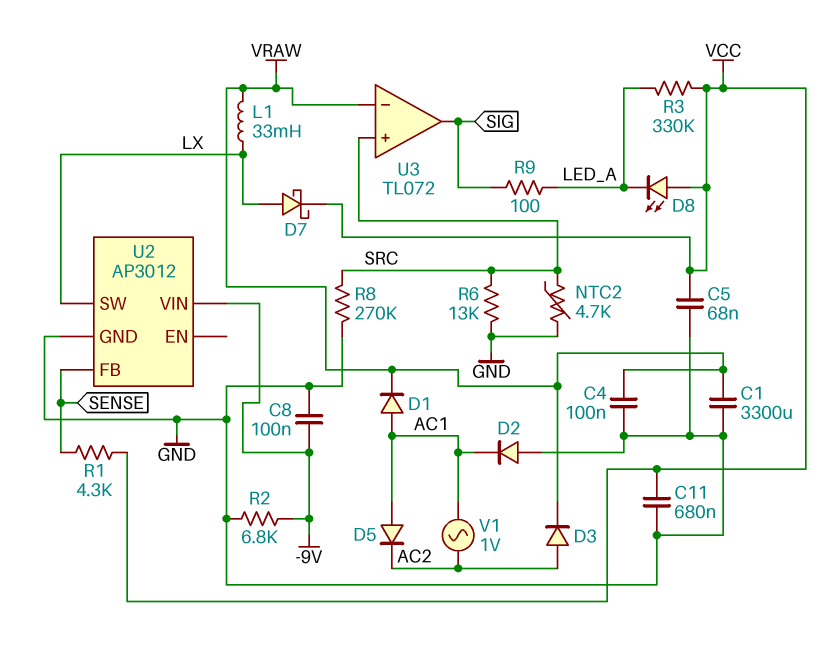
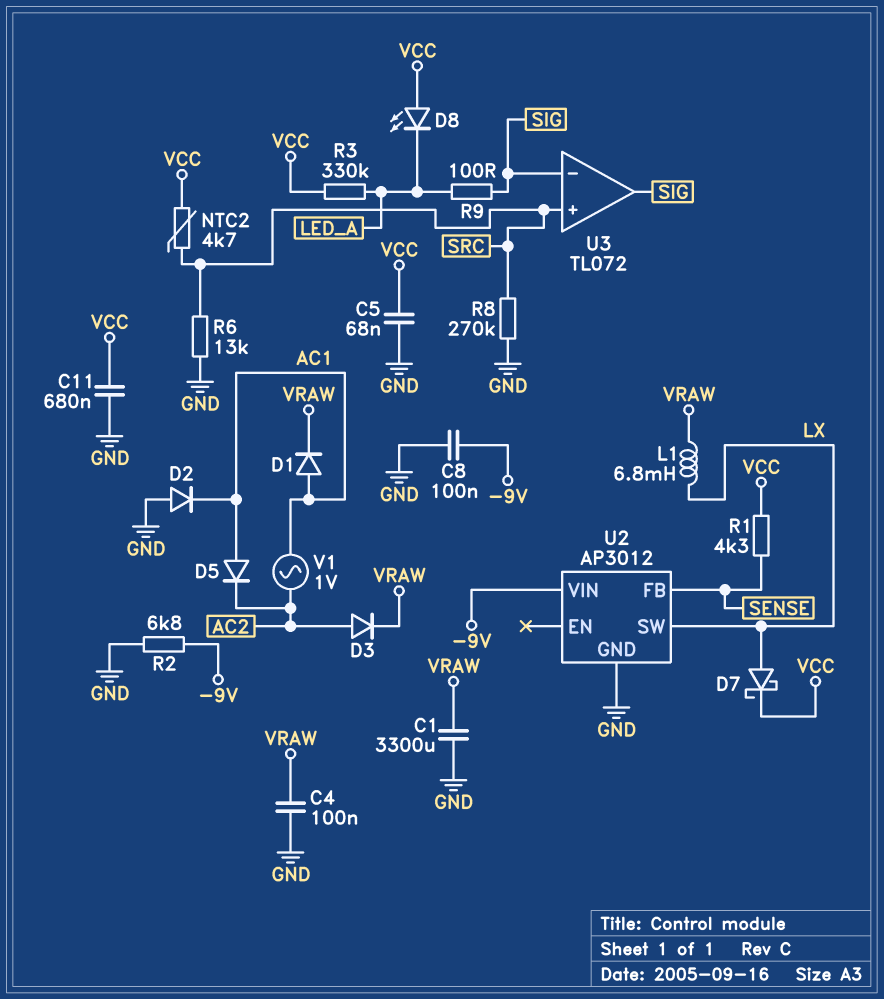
L1: 33mH (LX, VRAW) -> 6.8mH (LX, VRAW)
NTC2: 4.7k (GND, SRC) -> 4.7k (SRC, VCC)
U3 pin in-: VRAW -> SIG

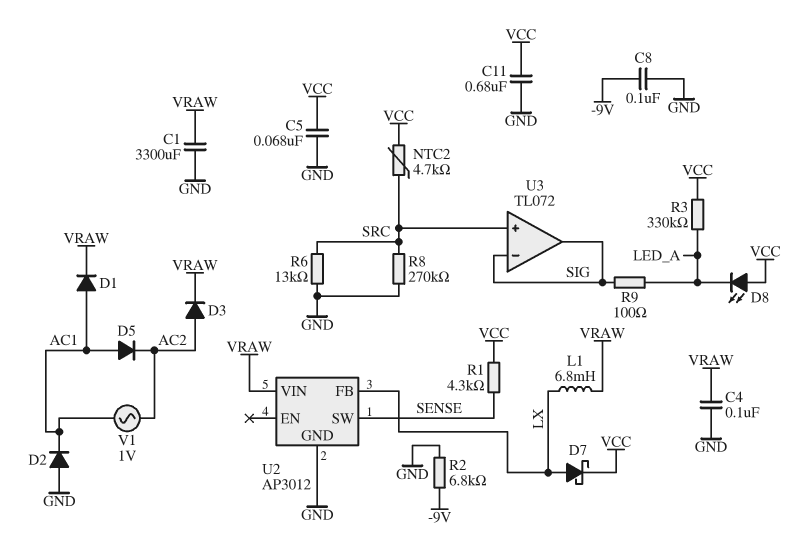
U2 pin FB: SENSE -> LX
U2 pin SW: LX -> SENSE
U2 pin VIN: -9V -> VRAW

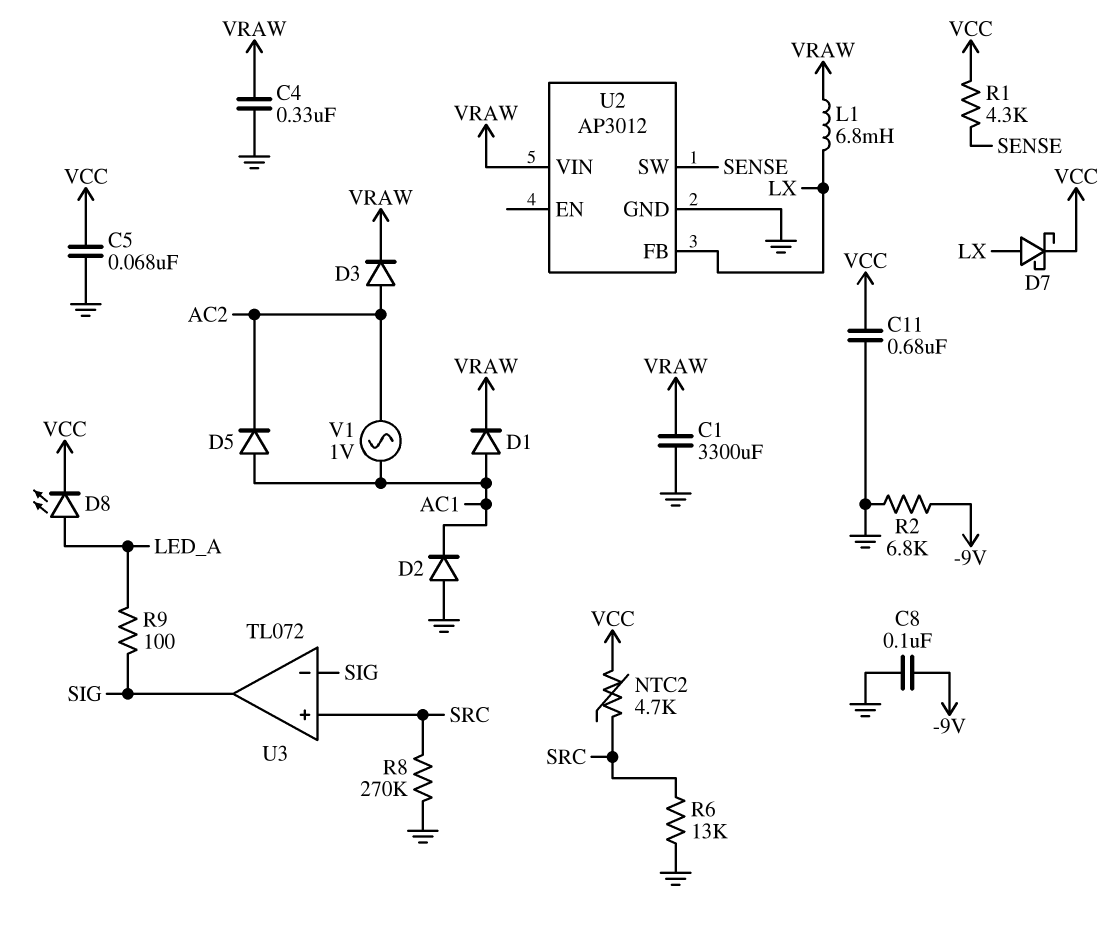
C4: 100nF (GND, VRAW) -> 330nF (GND, VRAW)
D8: LED (A VCC, K LED_A) -> LED (A LED_A, K VCC)
R3: 330k (LED_A, VCC) -> none

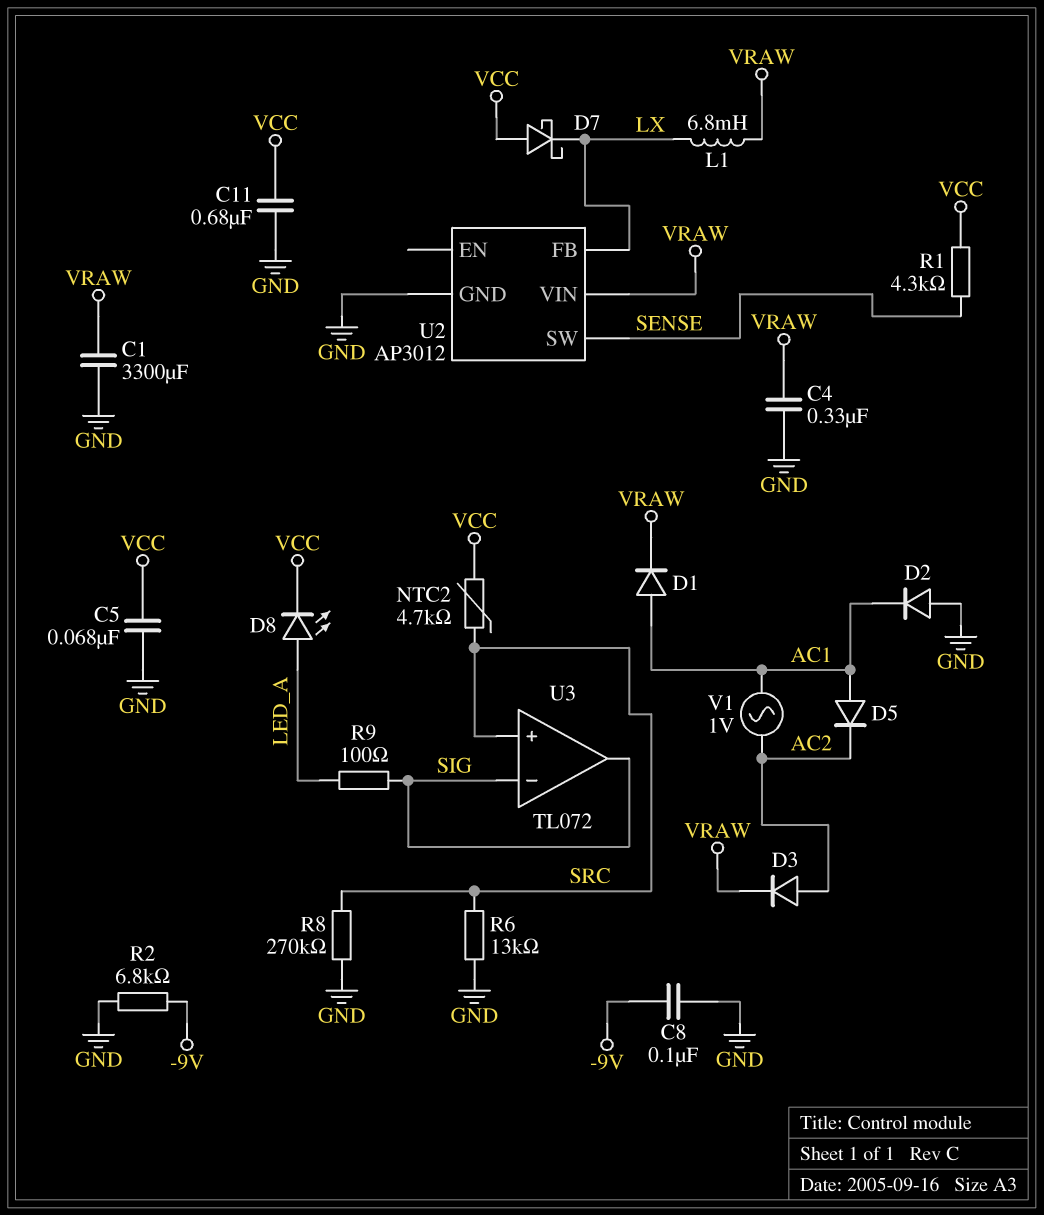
D7: schottky (A LX, K VCC) -> schottky (A VCC, K LX)

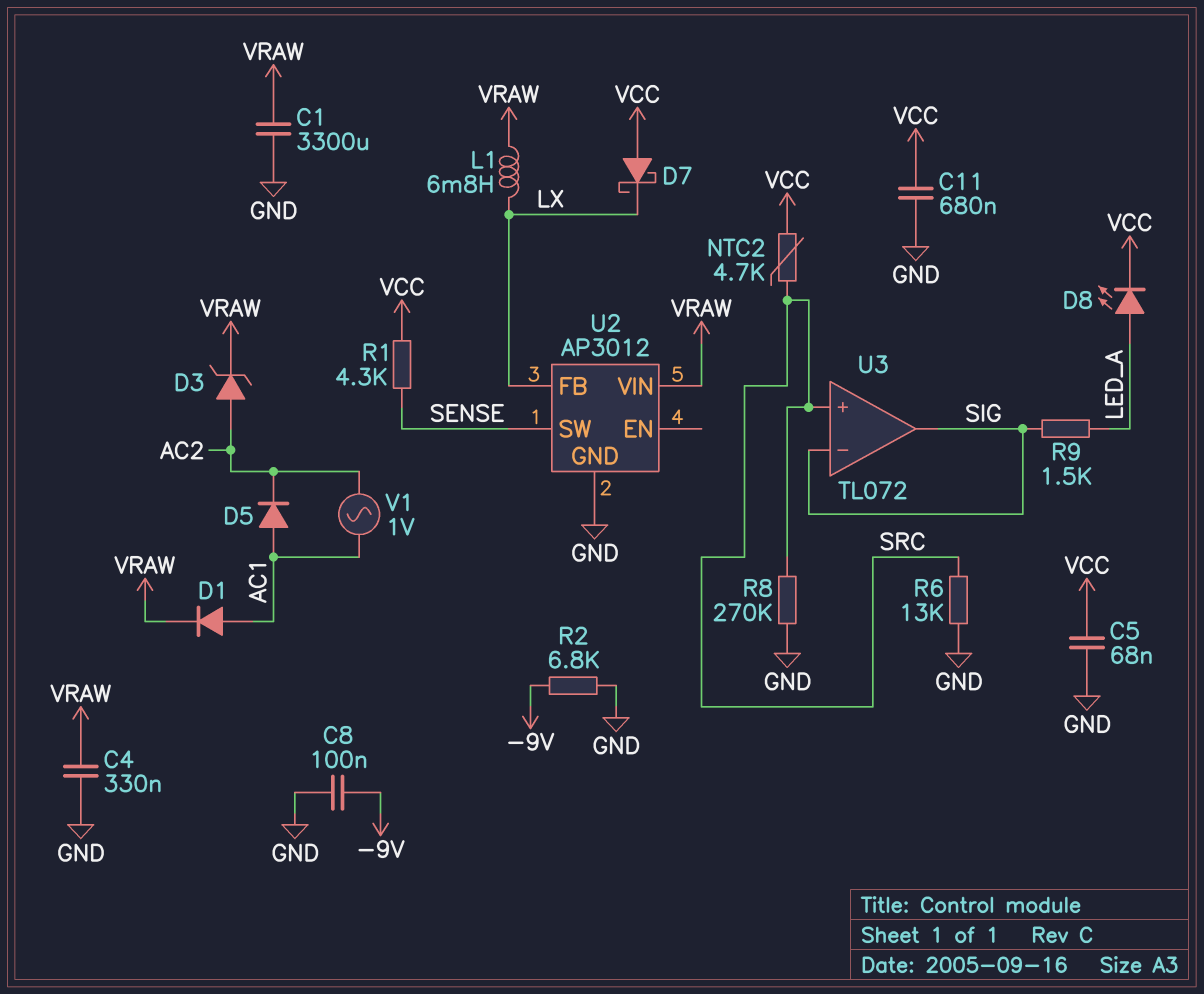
D2: diode (A GND, K AC1) -> none
D3: diode (A AC2, K VRAW) -> zener (A AC2, K VRAW)
R9: 100 (LED_A, SIG) -> 1.5k (LED_A, SIG)

